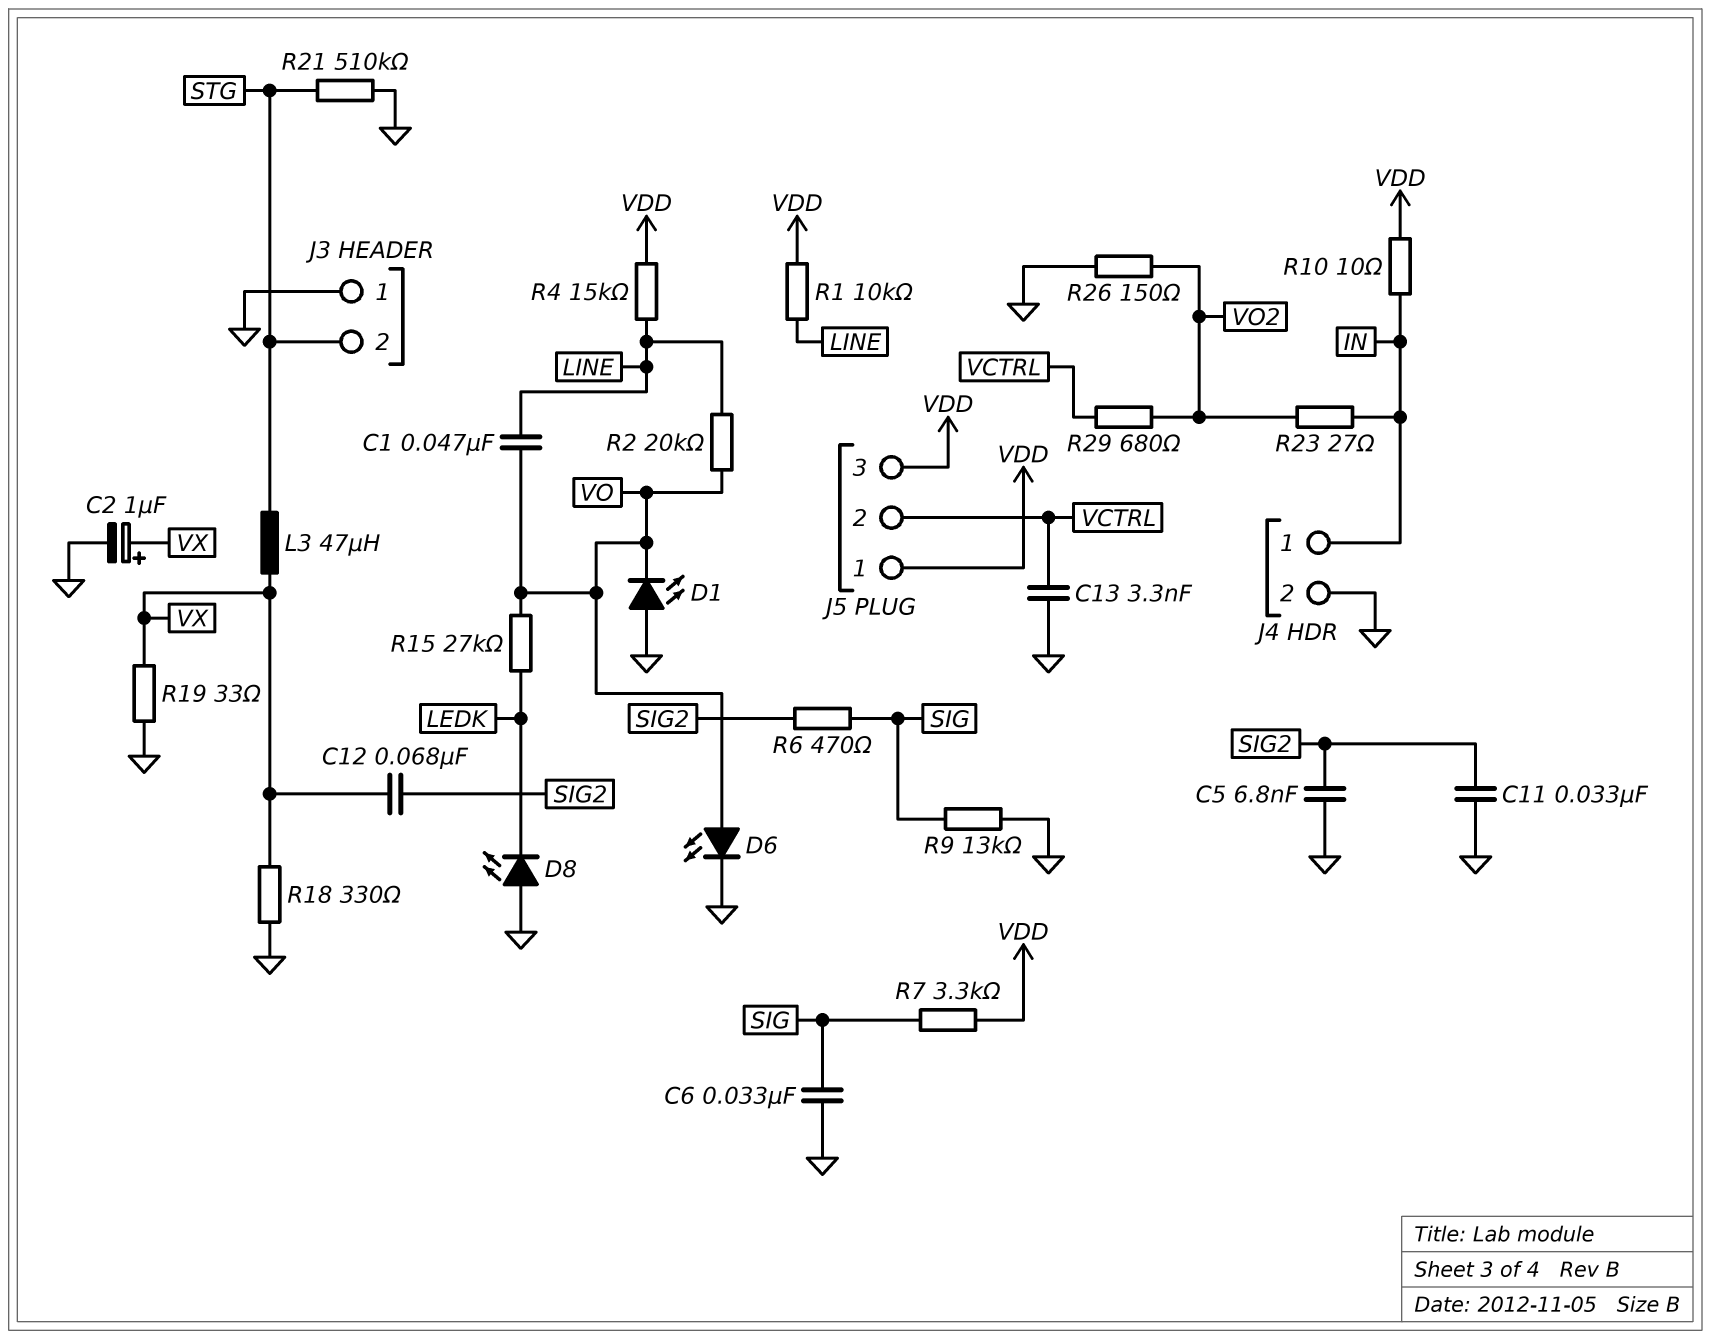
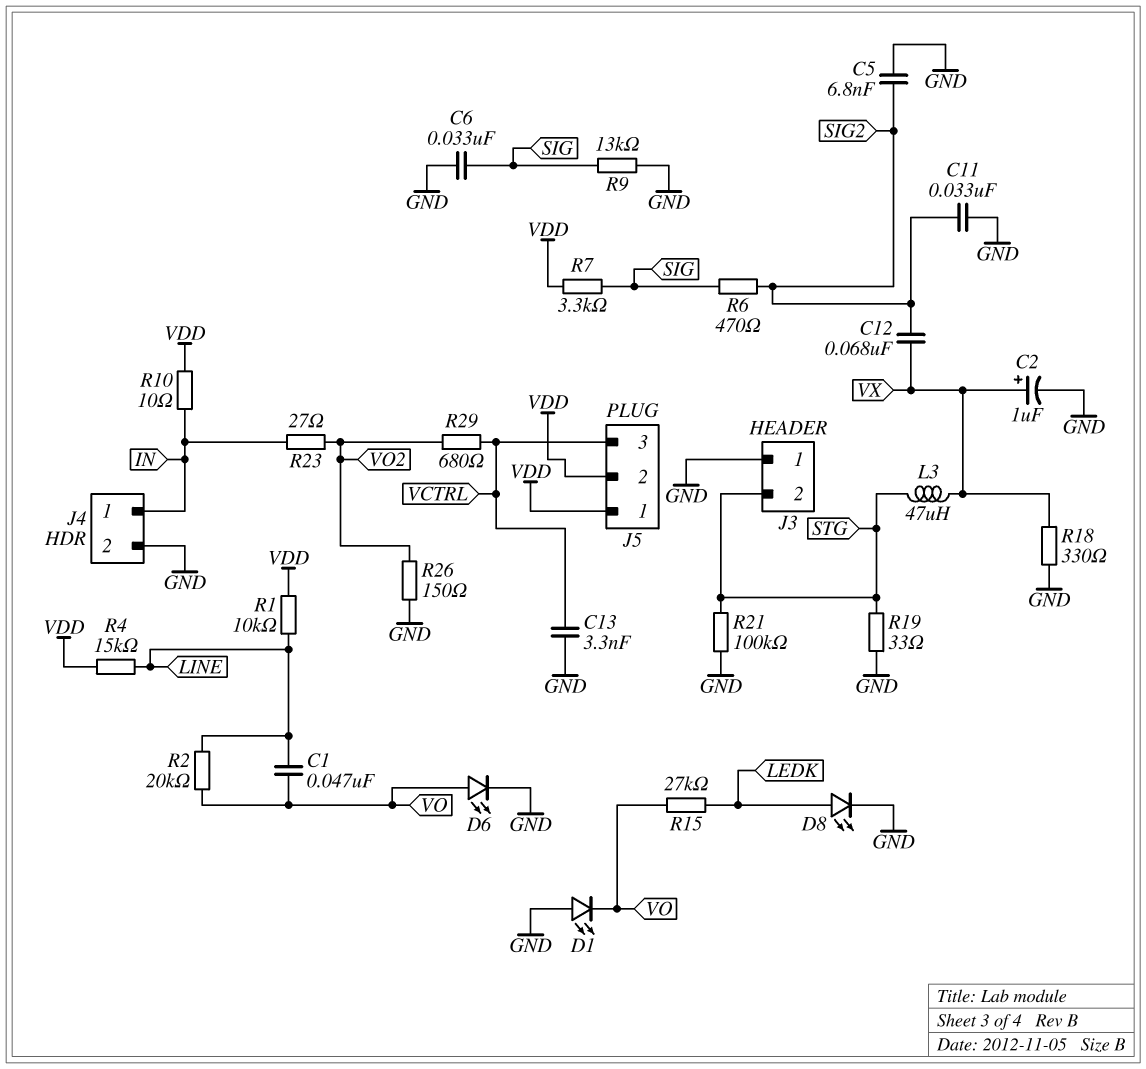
D8: LED (A GND, K LEDK) -> LED (A LEDK, K GND)
J5 pin 2: VCTRL -> VDD
J5 pin 3: VDD -> VCTRL
R19: 33 (GND, VX) -> 33 (GND, STG)
R21: 510k (GND, STG) -> 100k (GND, STG)

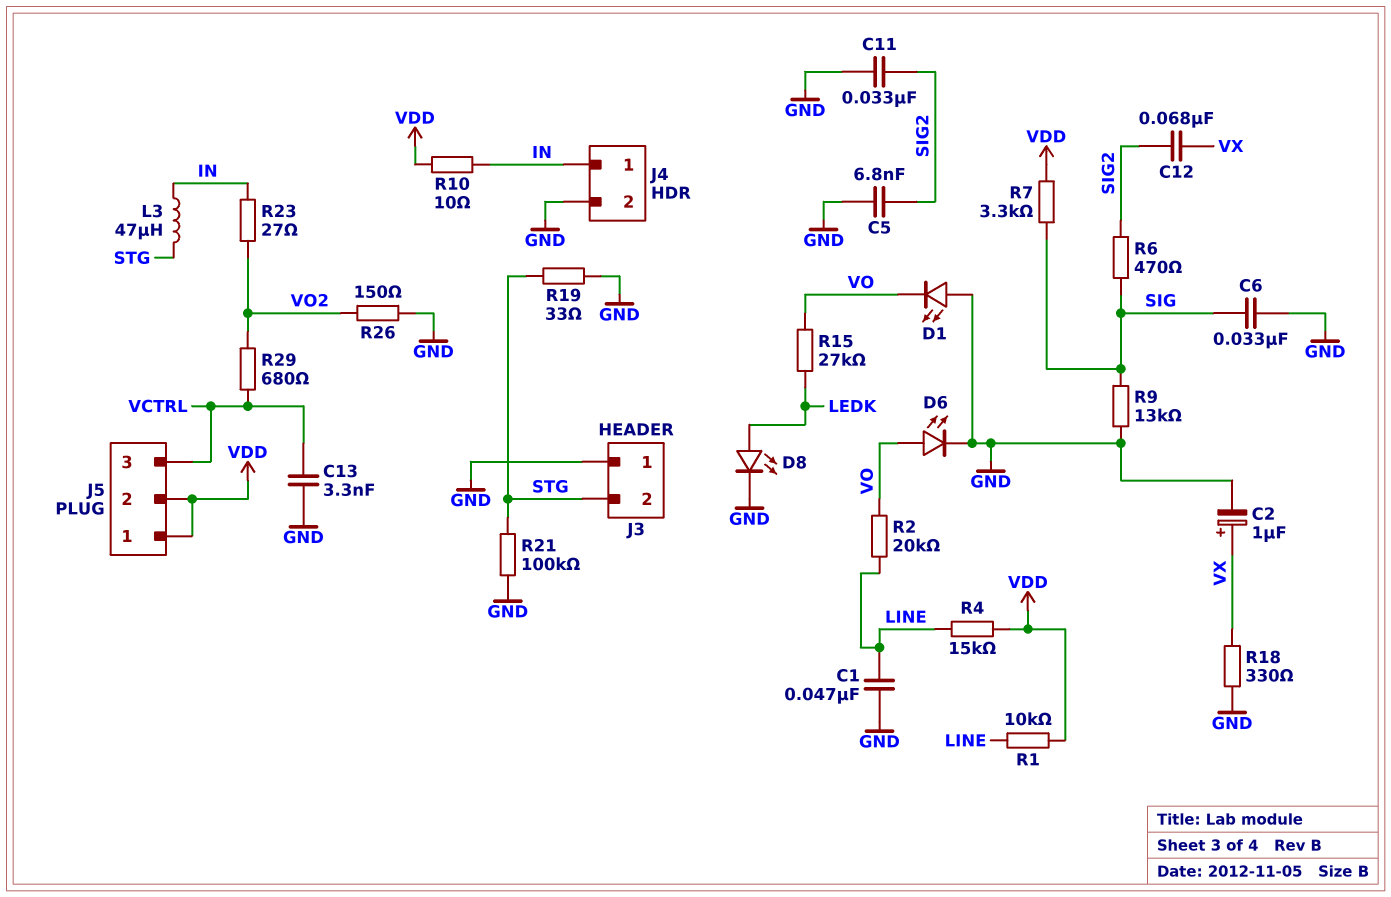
C1: 47nF (LINE, VO) -> 47nF (GND, LINE)
L3: 47uH (STG, VX) -> 47uH (IN, STG)

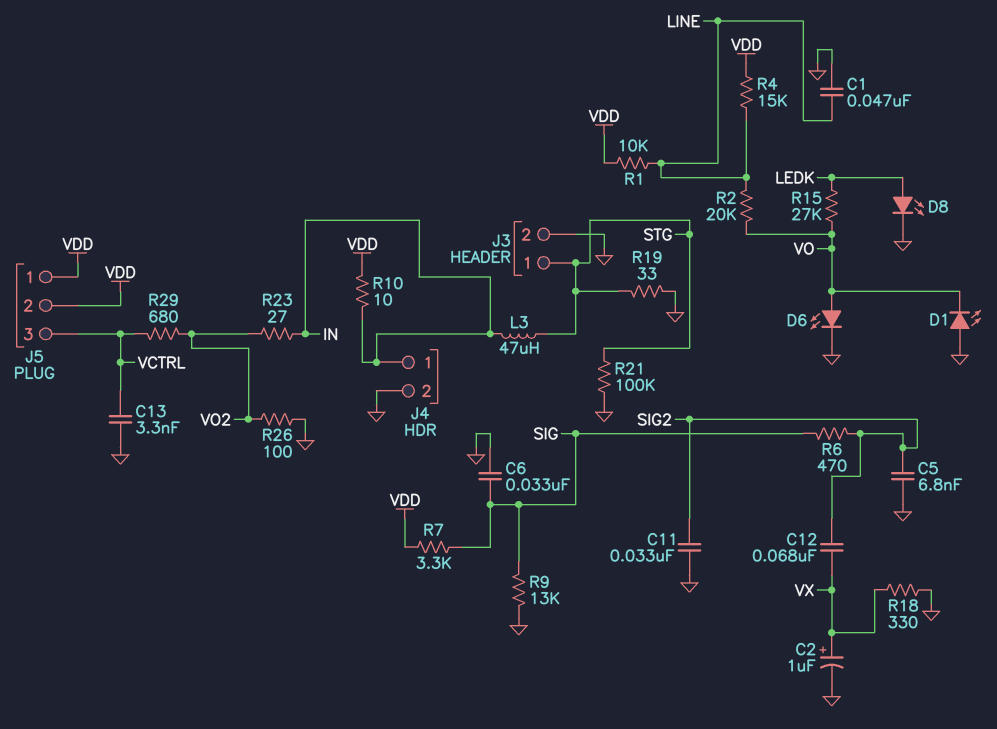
J3 pin 1: GND -> STG
J3 pin 2: STG -> GND
R26: 150 (GND, VO2) -> 100 (GND, VO2)

